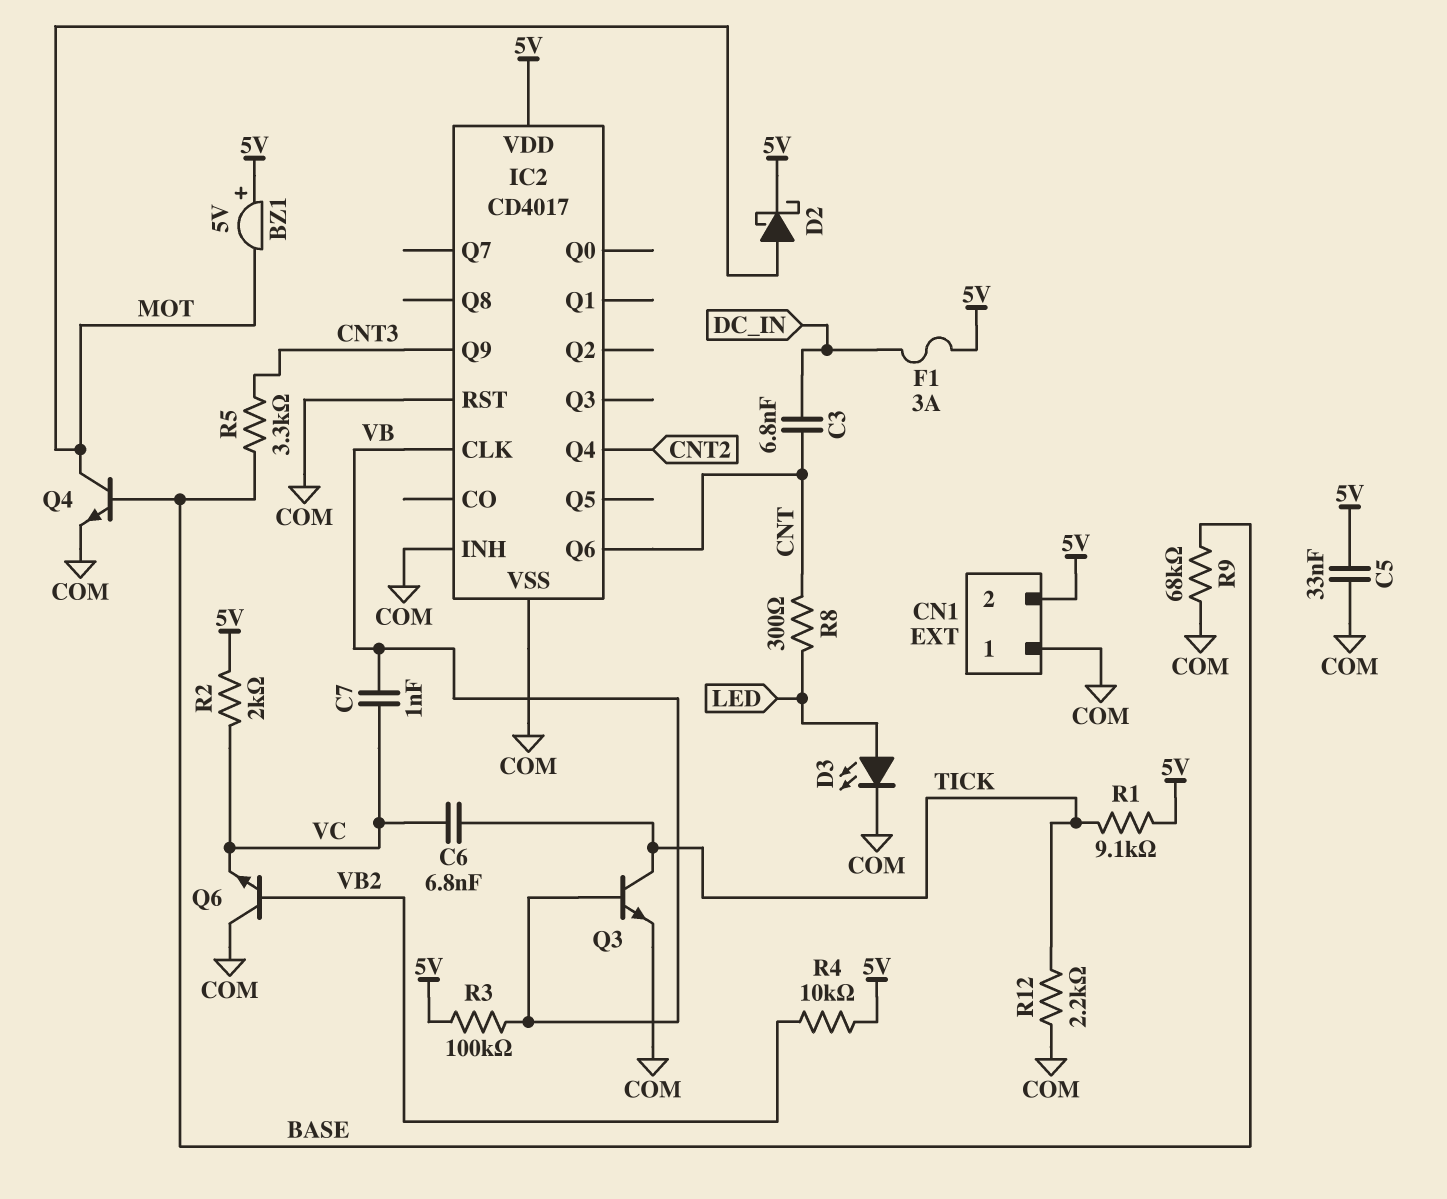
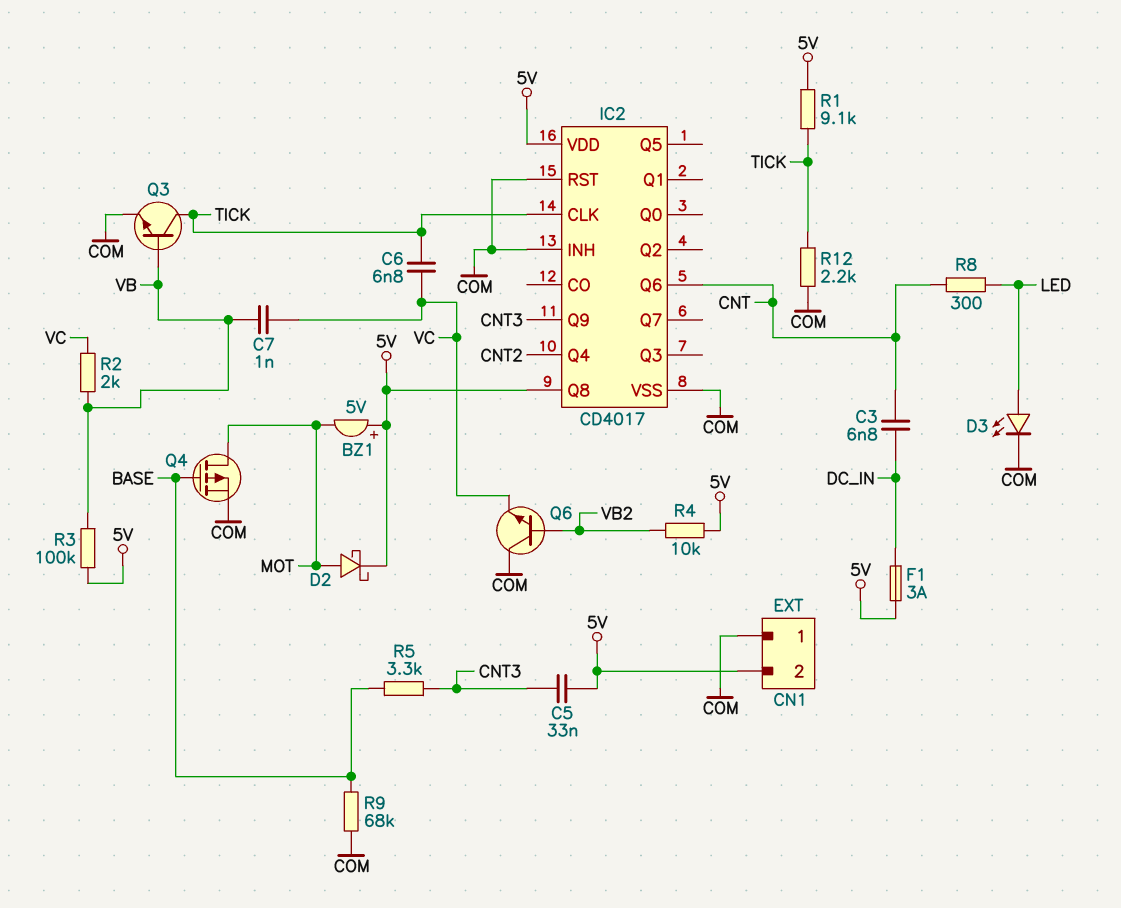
C5: 33nF (5V, COM) -> 33nF (5V, CNT3)
IC2 pin CLK: VB -> TICK
IC2 pin Q8: none -> 5V
Q4: NPN (B BASE, C MOT, E COM) -> PMOS (G BASE, D MOT, S COM)
R2: 2k (5V, VC) -> 2k (VB, VC)

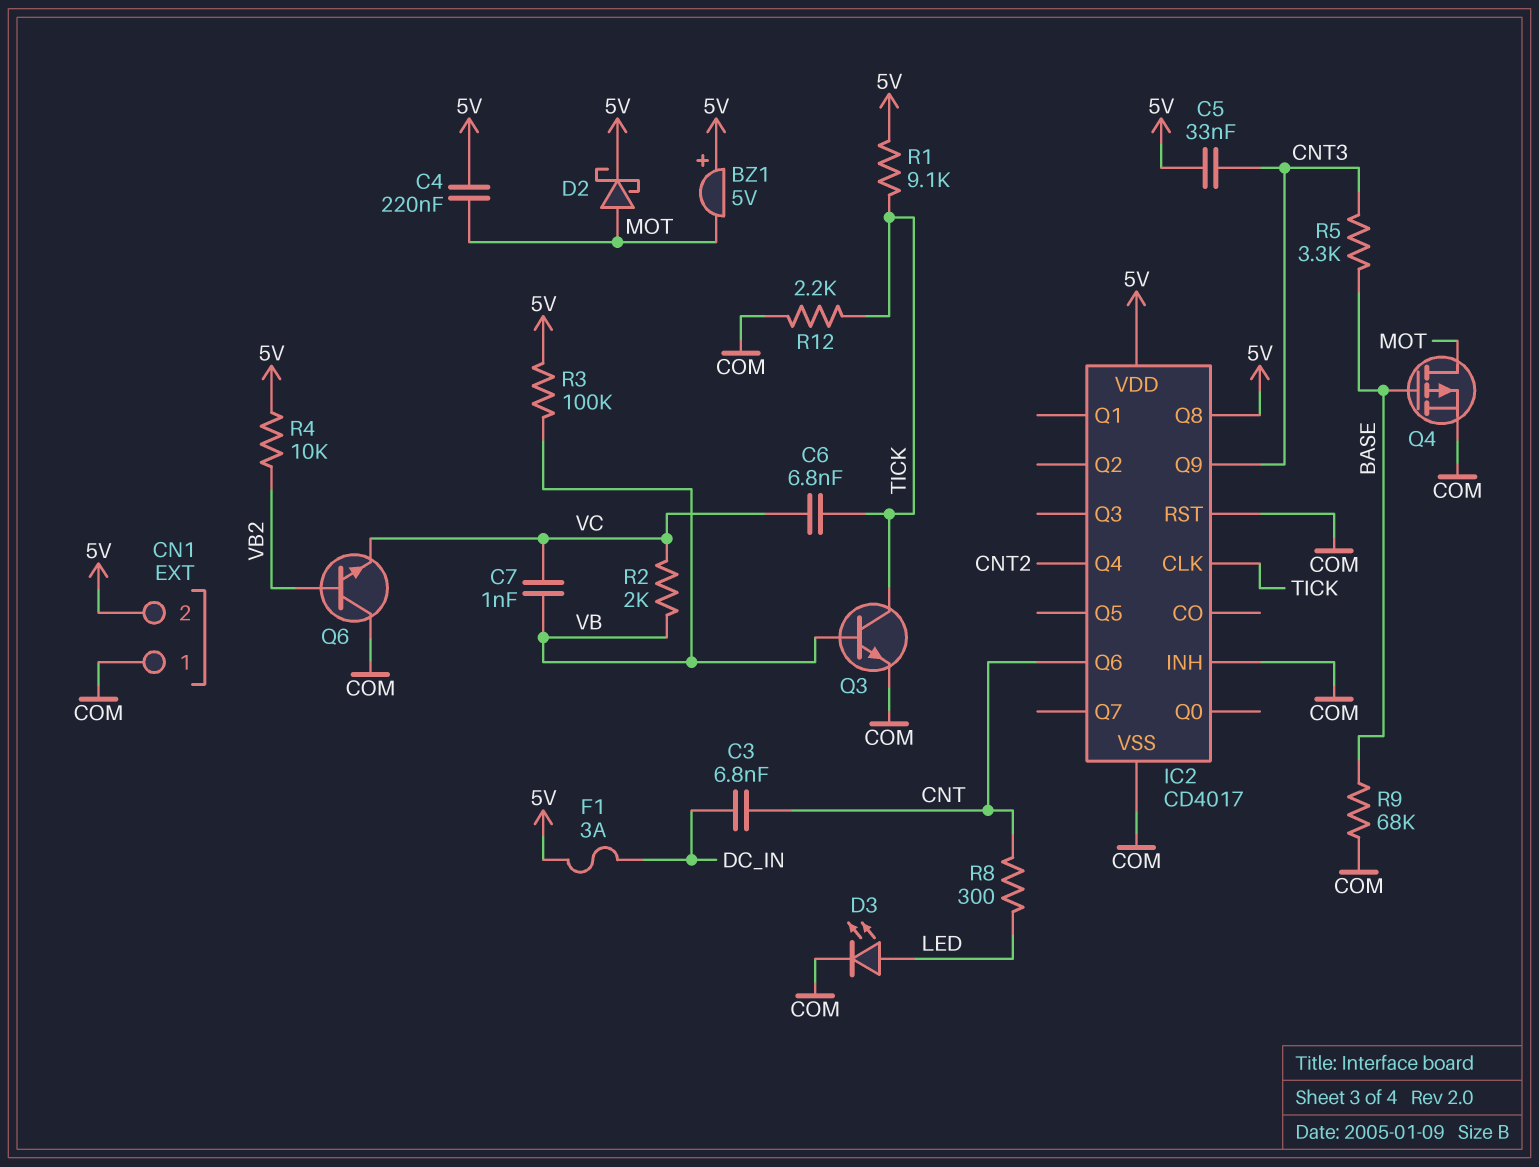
C4: none -> 220nF (5V, MOT)

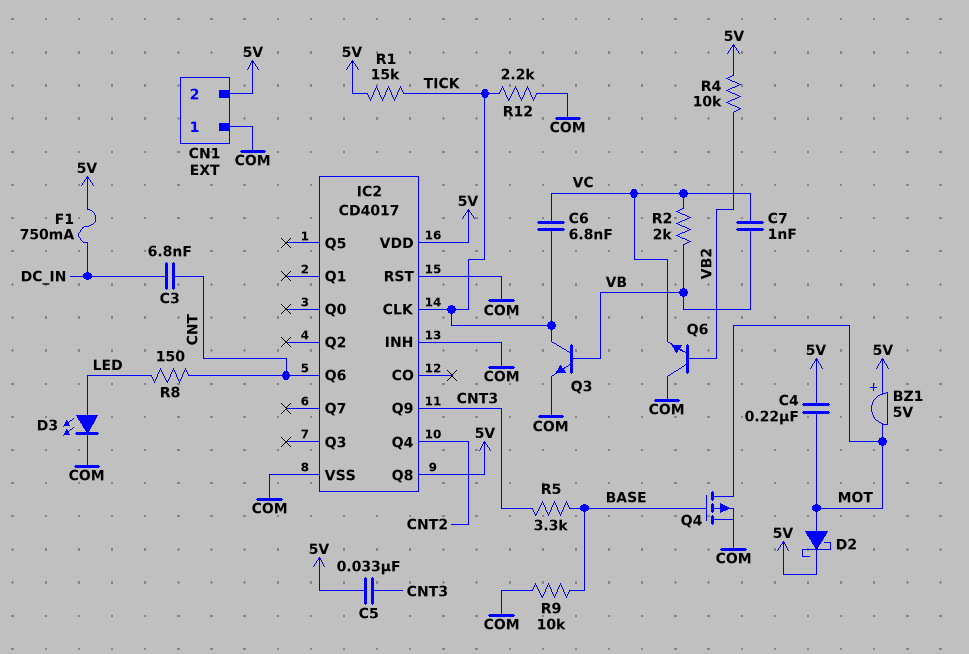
F1: 3A (5V, DC_IN) -> 750mA (5V, DC_IN)
R1: 9.1k (5V, TICK) -> 15k (5V, TICK)
R3: 100k (5V, VB) -> none
R8: 300 (CNT, LED) -> 150 (CNT, LED)
R9: 68k (BASE, COM) -> 10k (BASE, COM)

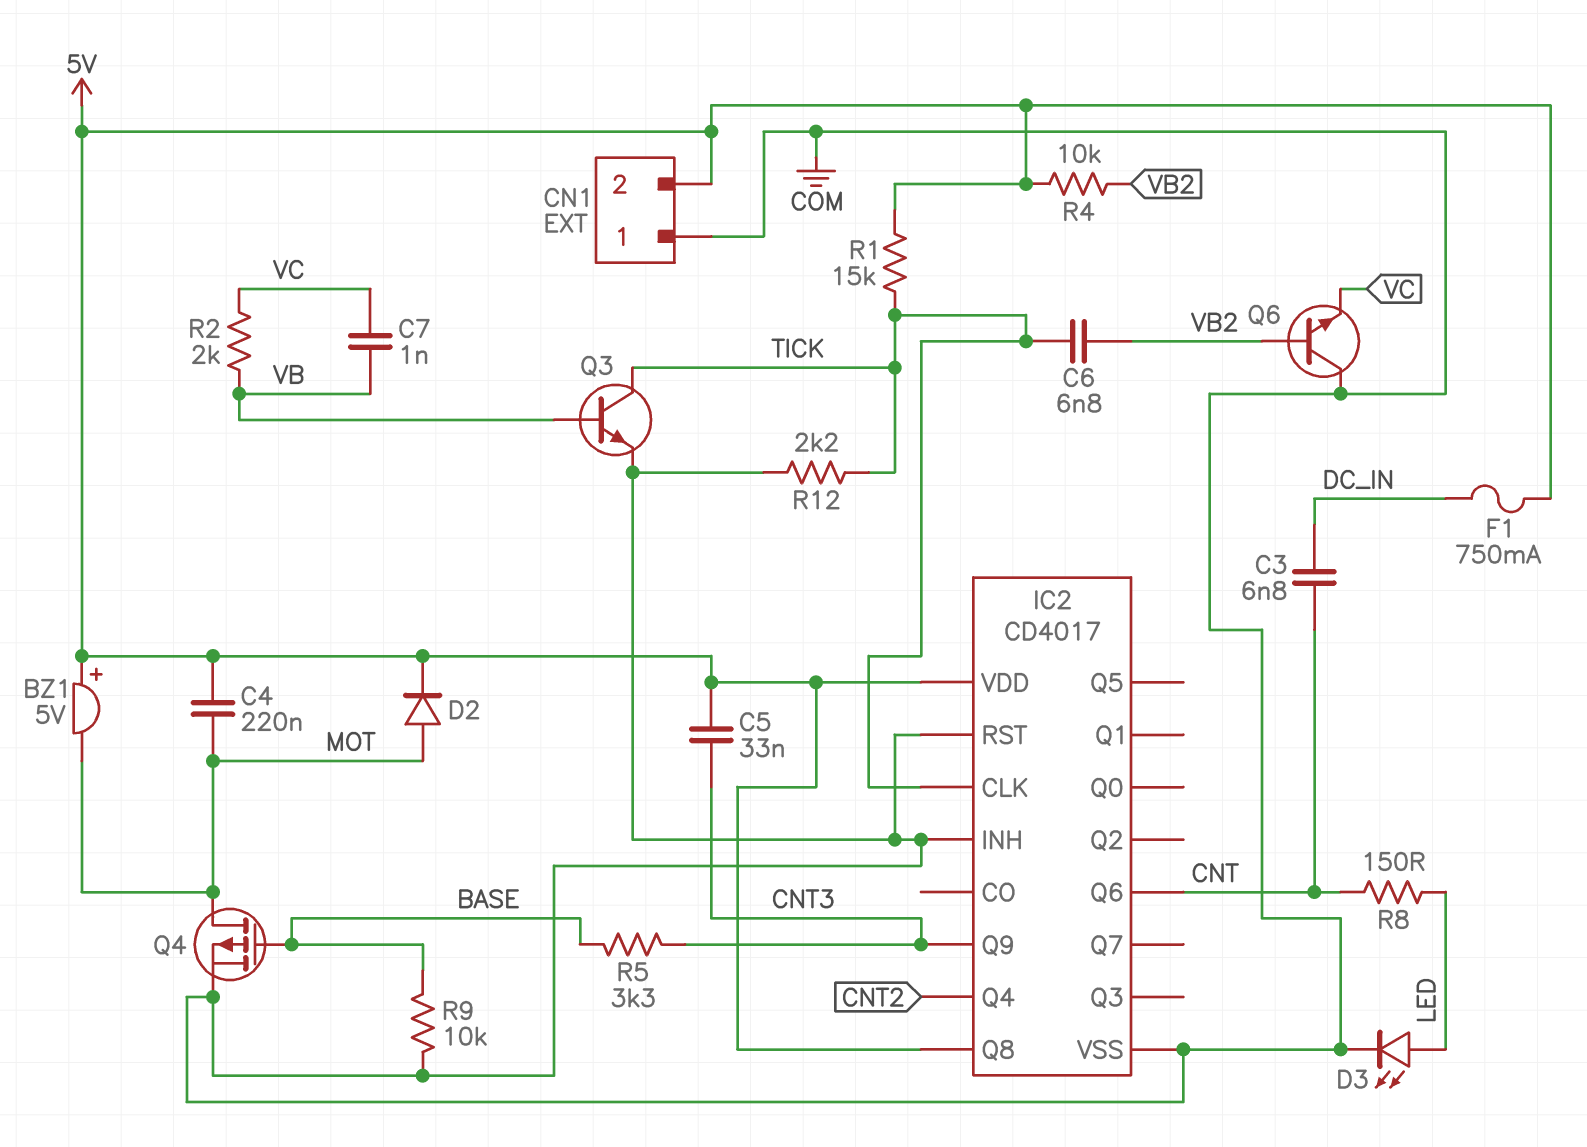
C6: 6.8nF (TICK, VC) -> 6.8nF (TICK, VB2)
D2: schottky (A MOT, K 5V) -> diode (A MOT, K 5V)

